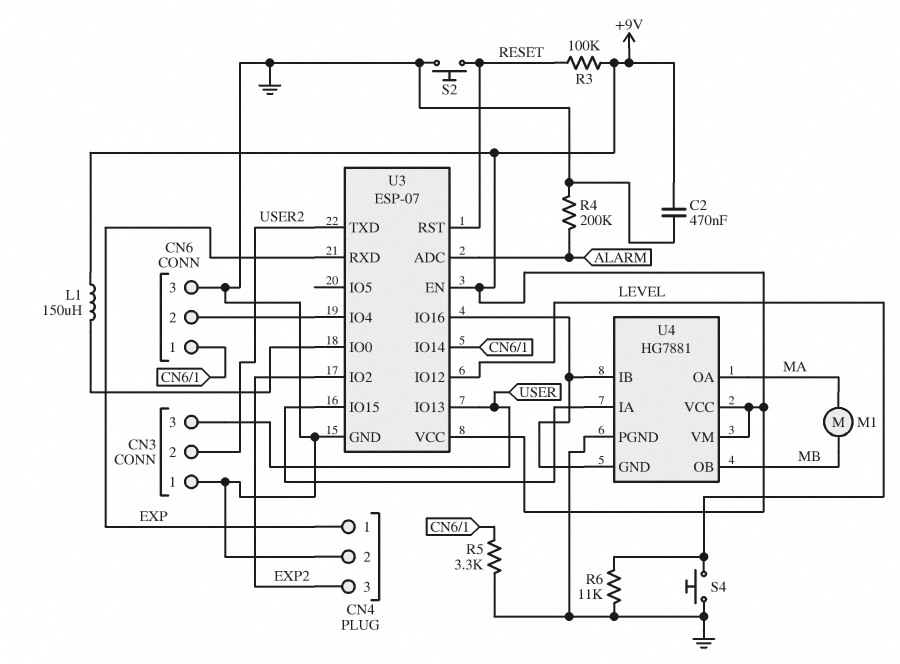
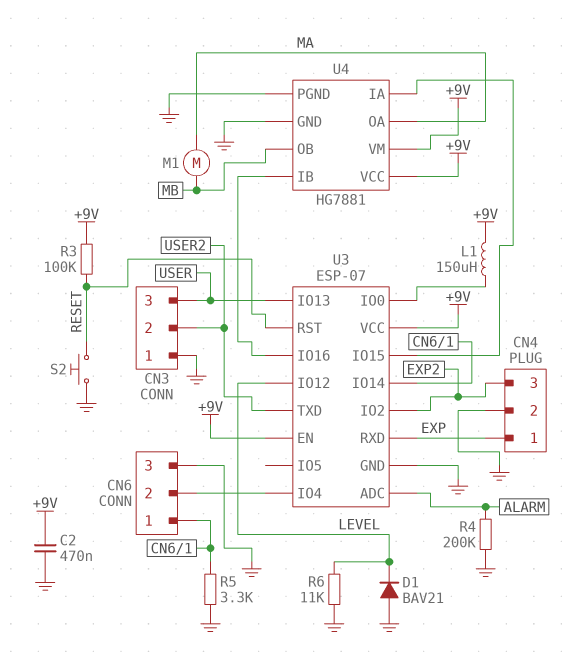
D1: none -> diode BAV21 (A GND, K LEVEL)
S4: button (GND, LEVEL) -> none
U4 pin GND: U3/IO16 -> GND

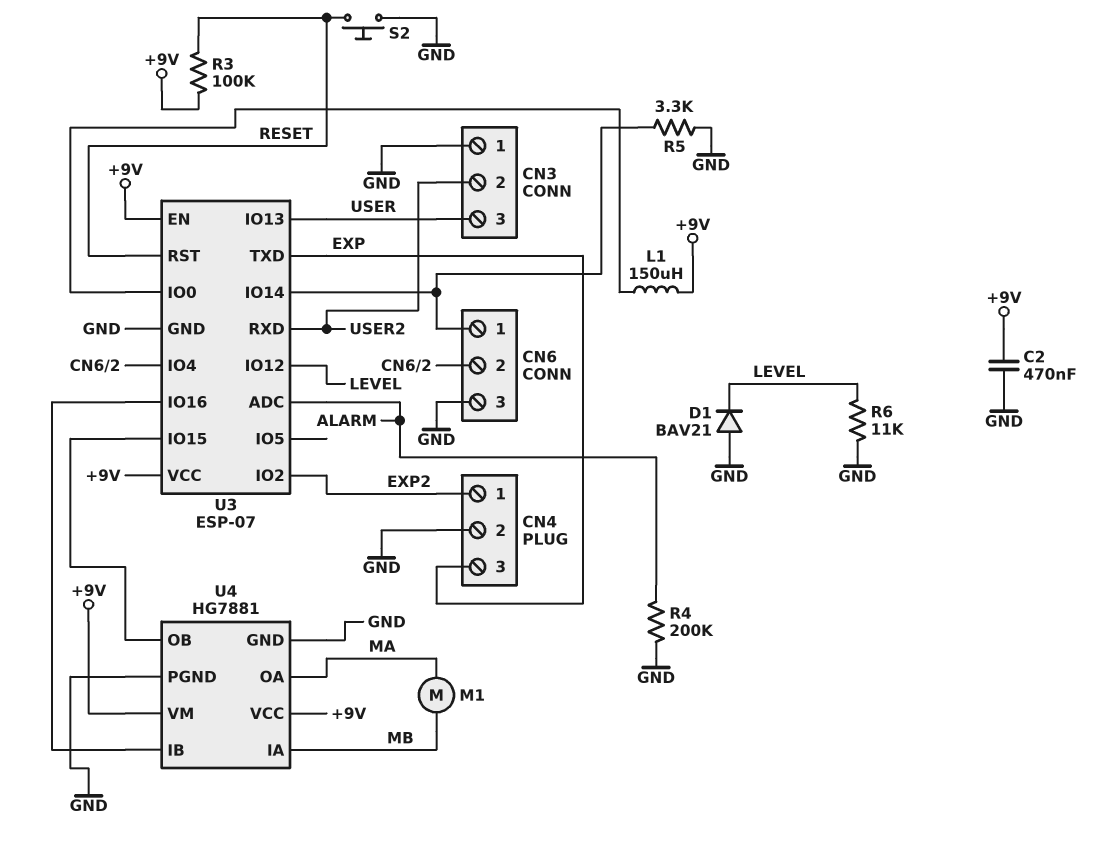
CN4 pin 1: EXP -> EXP2
CN4 pin 3: EXP2 -> EXP
U3 pin RXD: EXP -> USER2
U3 pin TXD: USER2 -> EXP
U4 pin IA: U3/IO15 -> MB
U4 pin OB: MB -> U3/IO15

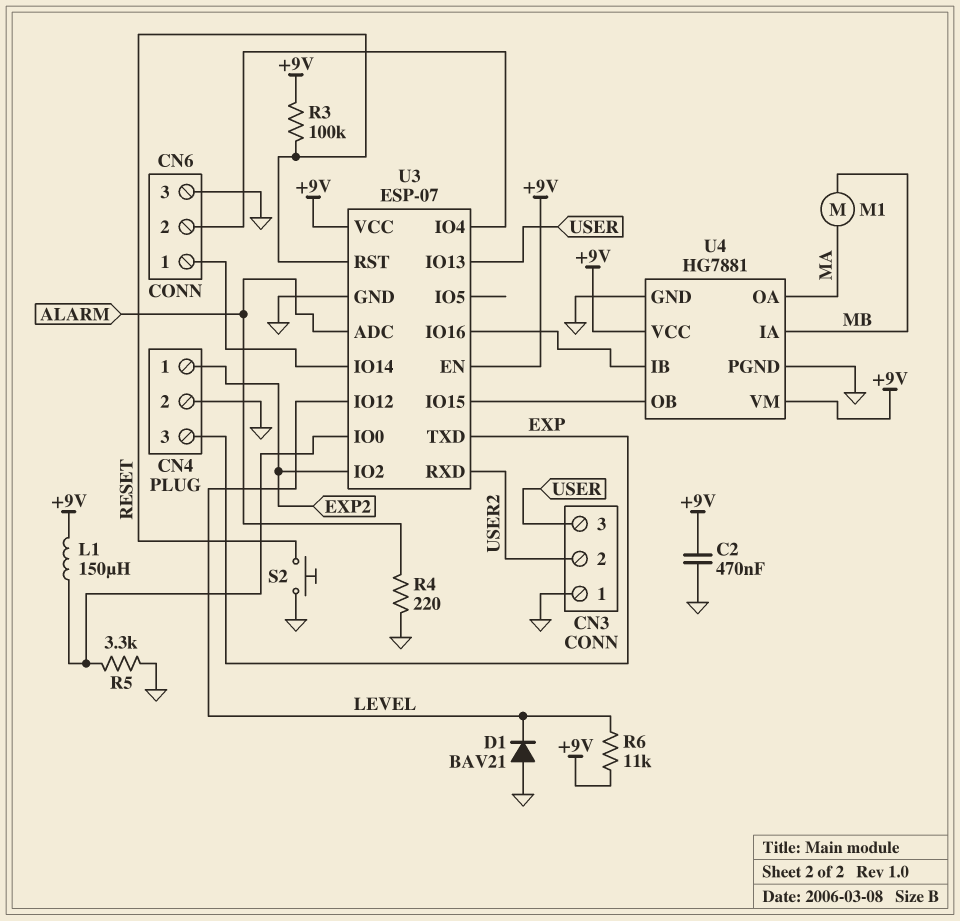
R4: 200k (ALARM, GND) -> 220 (ALARM, GND)
R5: 3.3k (CN6/1, GND) -> 3.3k (GND, U3/IO0)
R6: 11k (GND, LEVEL) -> 11k (+9V, LEVEL)

